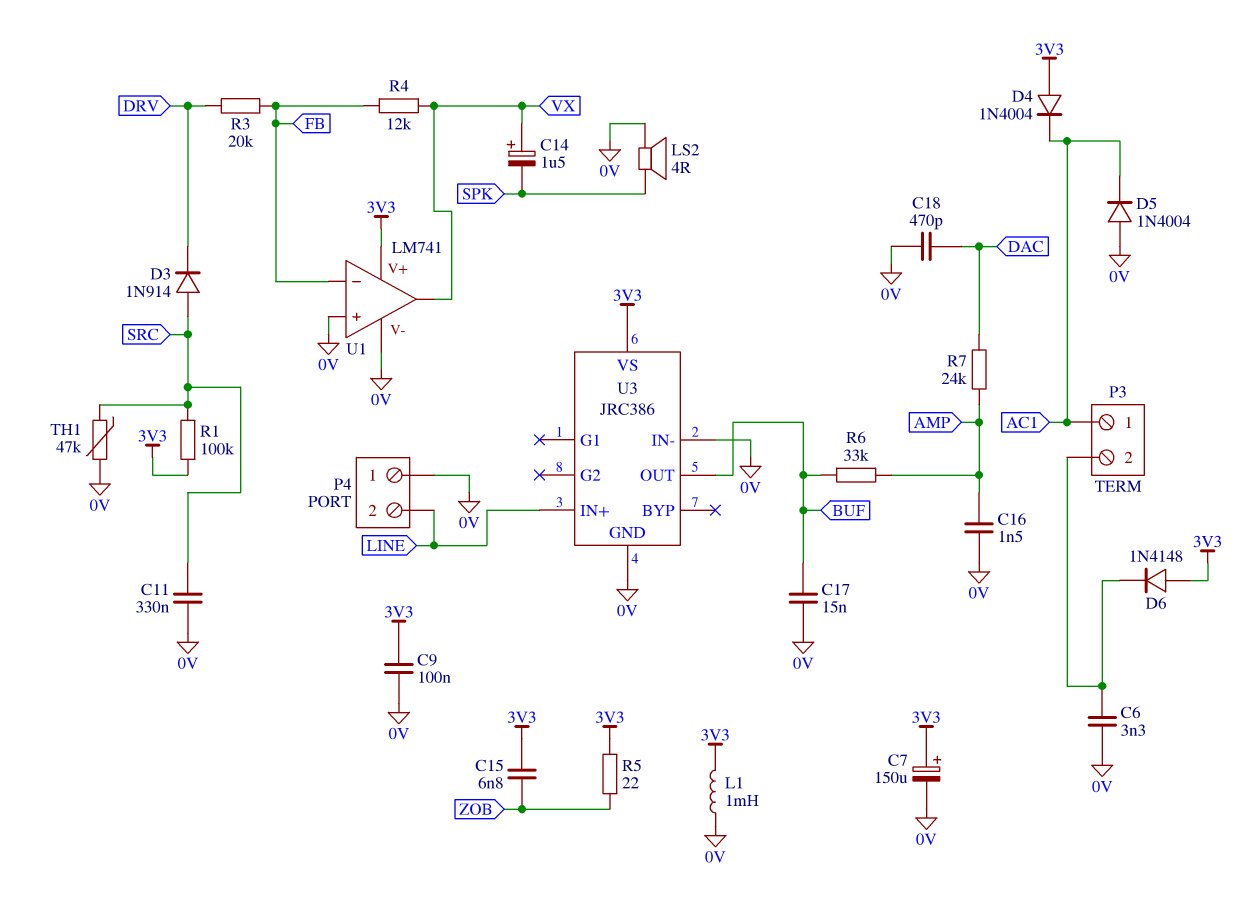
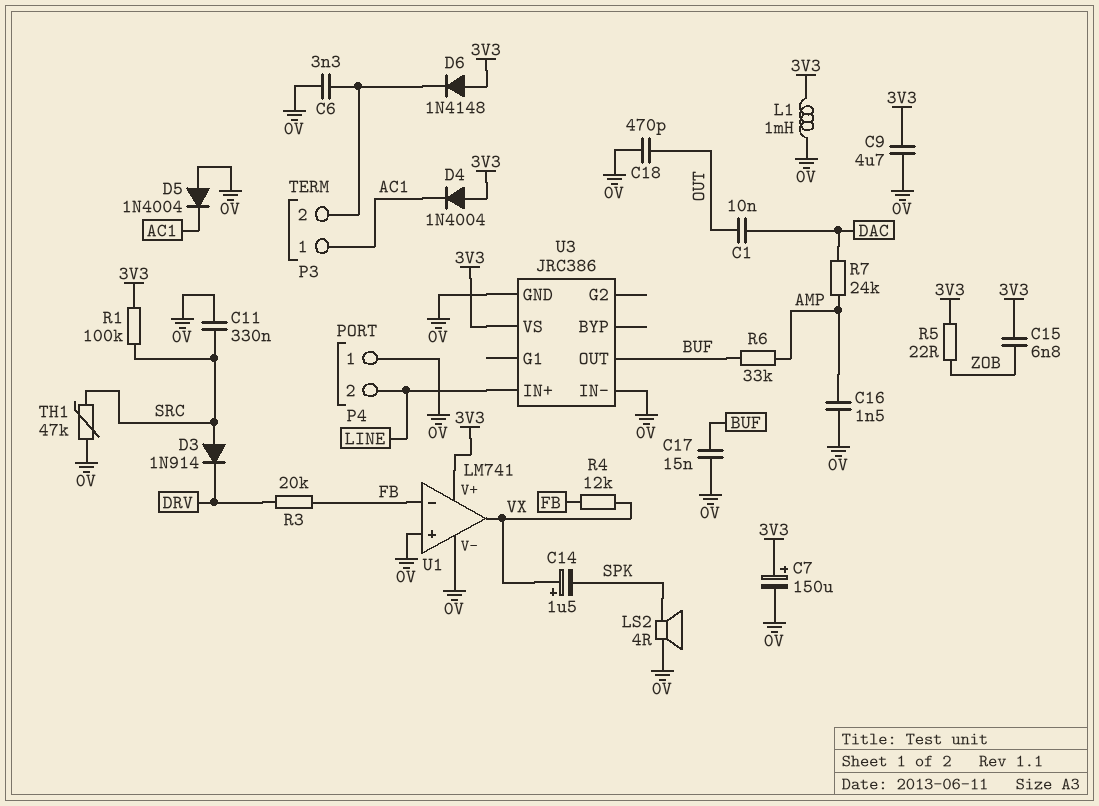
C1: none -> 10nF (DAC, OUT)
C9: 100nF (0V, 3V3) -> 4.7uF (0V, 3V3)
C18: 470pF (0V, DAC) -> 470pF (0V, OUT)

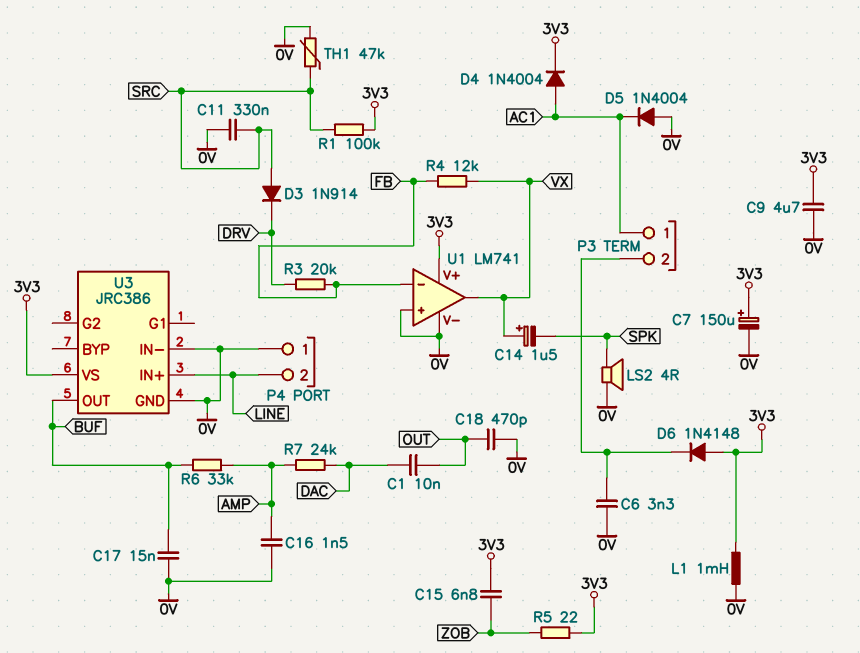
D4: diode 1N4004 (A 3V3, K AC1) -> diode 1N4004 (A AC1, K 3V3)

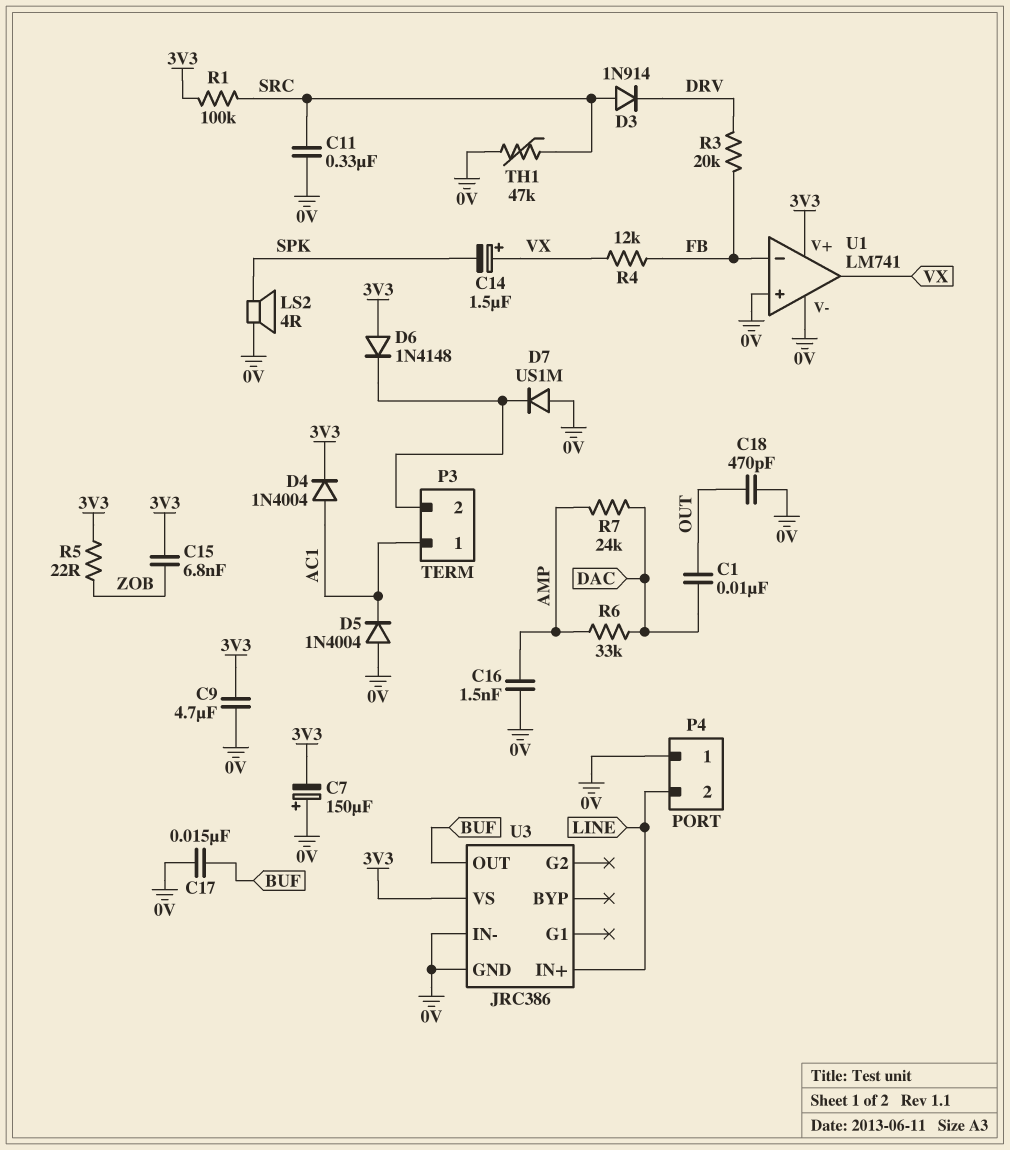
C6: 3.3nF (0V, P3/2) -> none
C7: 150uF (plus 3V3, minus 0V) -> 150uF (plus 0V, minus 3V3)
D7: none -> diode US1M (A 0V, K P3/2)
L1: 1mH (0V, 3V3) -> none
R6: 33k (AMP, BUF) -> 33k (AMP, DAC)

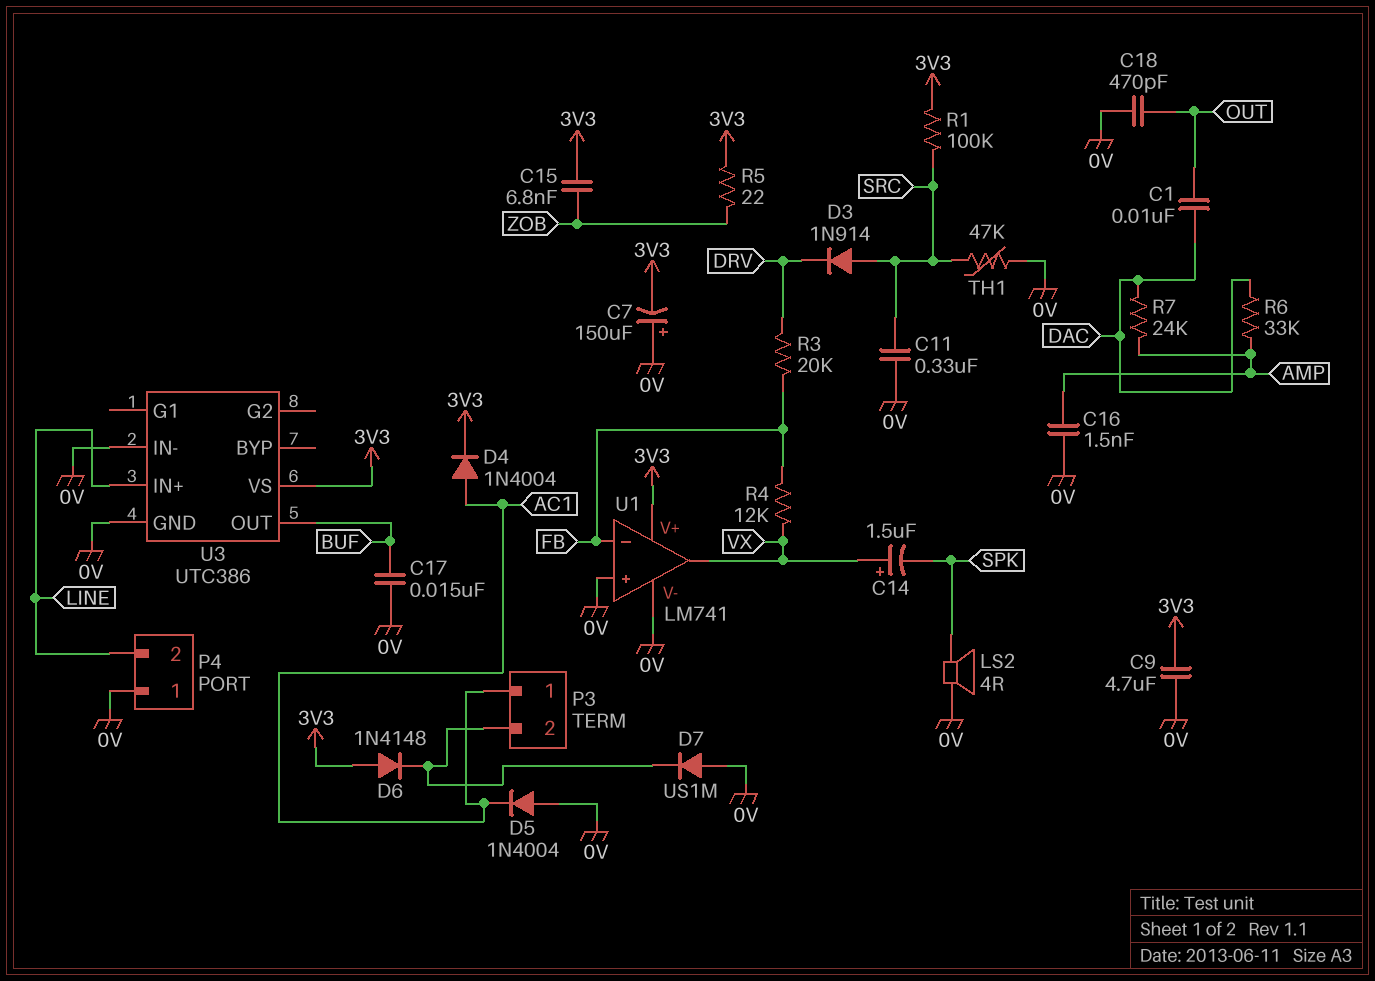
U3: JRC386 -> UTC386

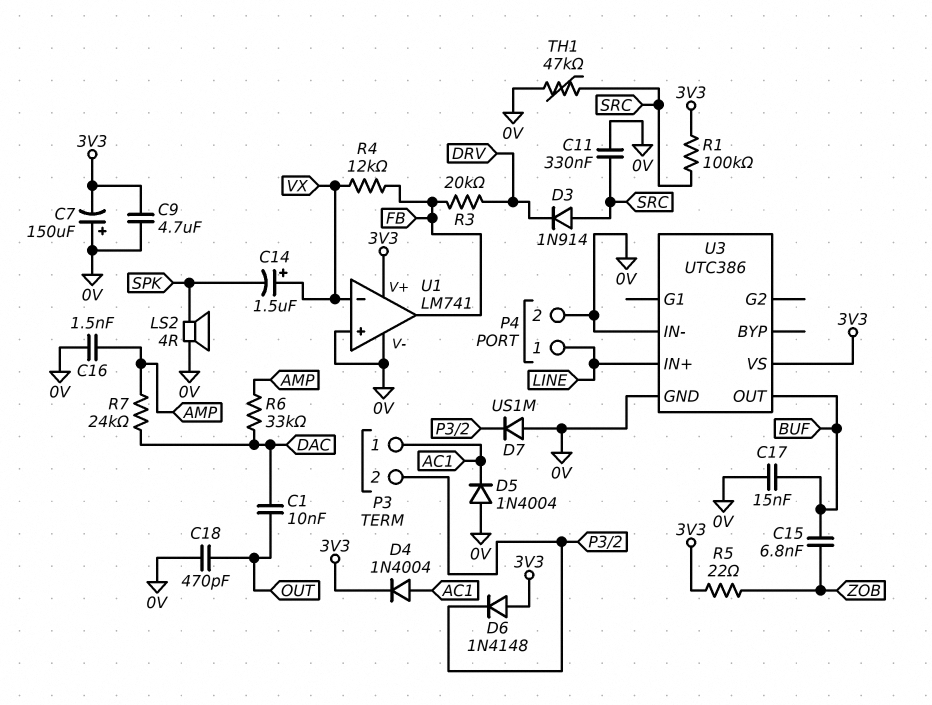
C15: 6.8nF (3V3, ZOB) -> 6.8nF (BUF, ZOB)
P4 pin 1: 0V -> LINE
P4 pin 2: LINE -> 0V
U1 pin in-: FB -> VX
U1 pin out: VX -> FB

